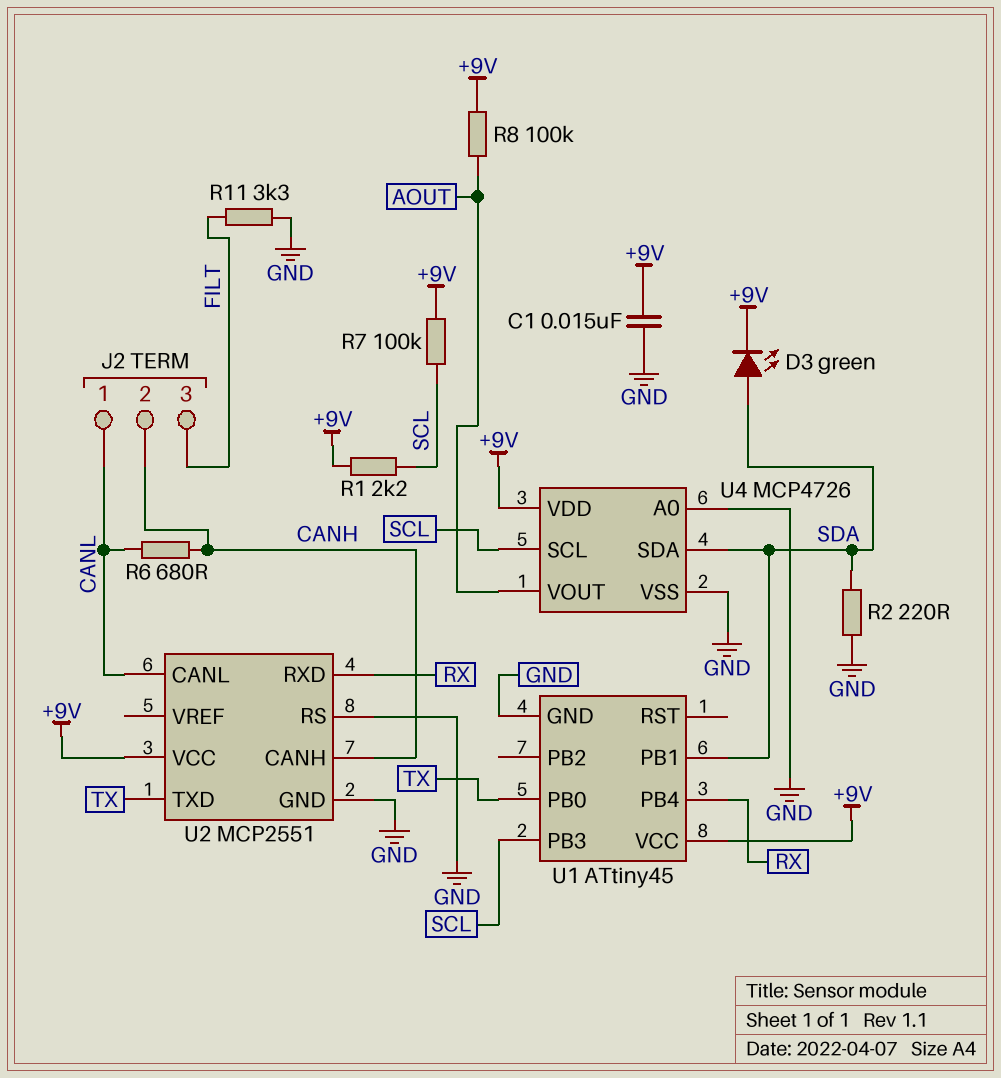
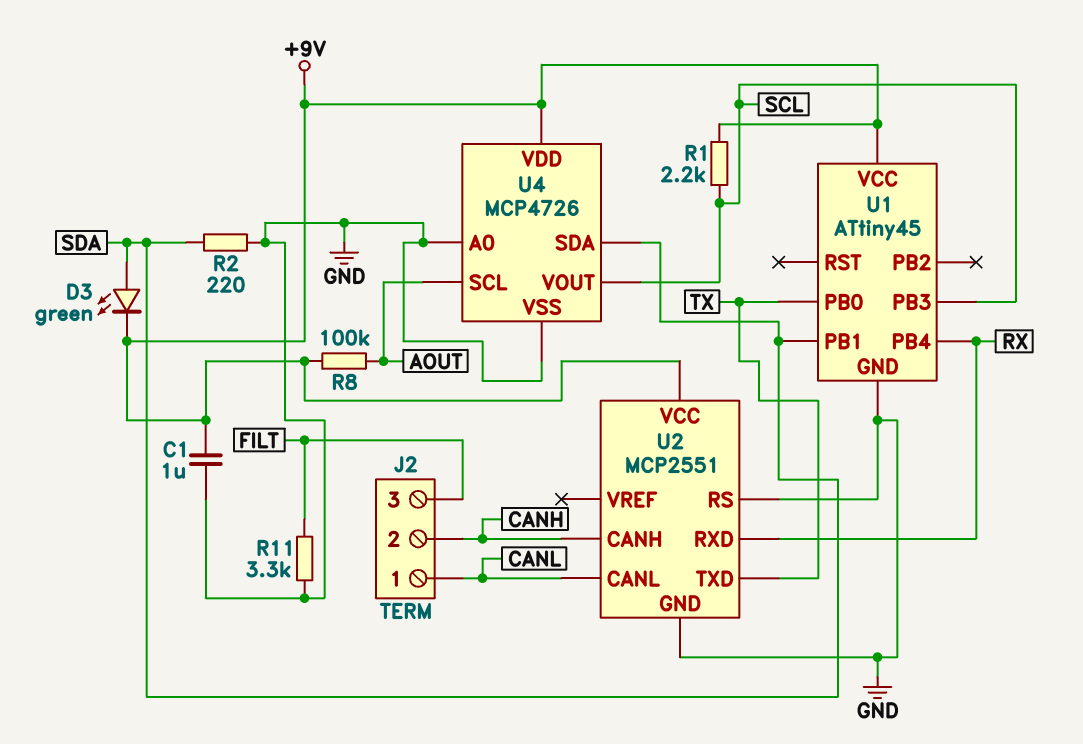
C1: 15nF (+9V, GND) -> 1uF (+9V, GND)
R6: 680 (CANH, CANL) -> none
R7: 100k (+9V, SCL) -> none
U4 pin SCL: SCL -> AOUT
U4 pin VOUT: AOUT -> SCL

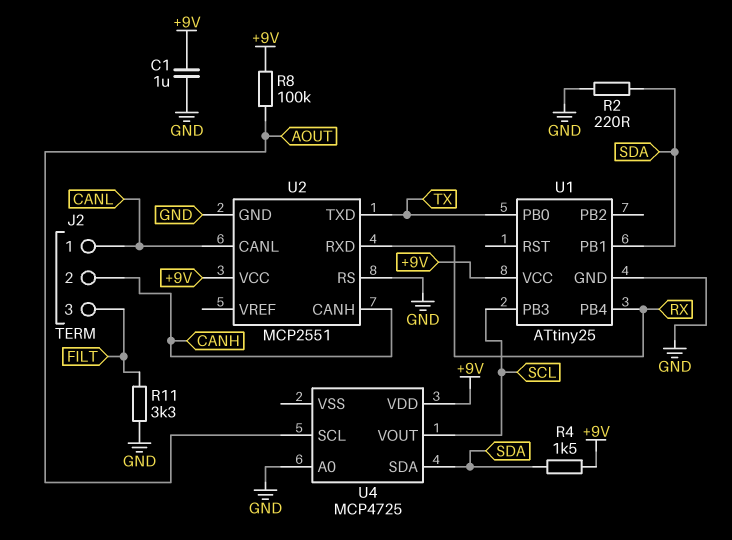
D3: LED green (A SDA, K +9V) -> none
R1: 2.2k (+9V, SCL) -> none
R4: none -> 1.5k (+9V, SDA)
U1: ATtiny45 -> ATtiny25
U4: MCP4726 -> MCP4725
U4 pin VSS: GND -> none

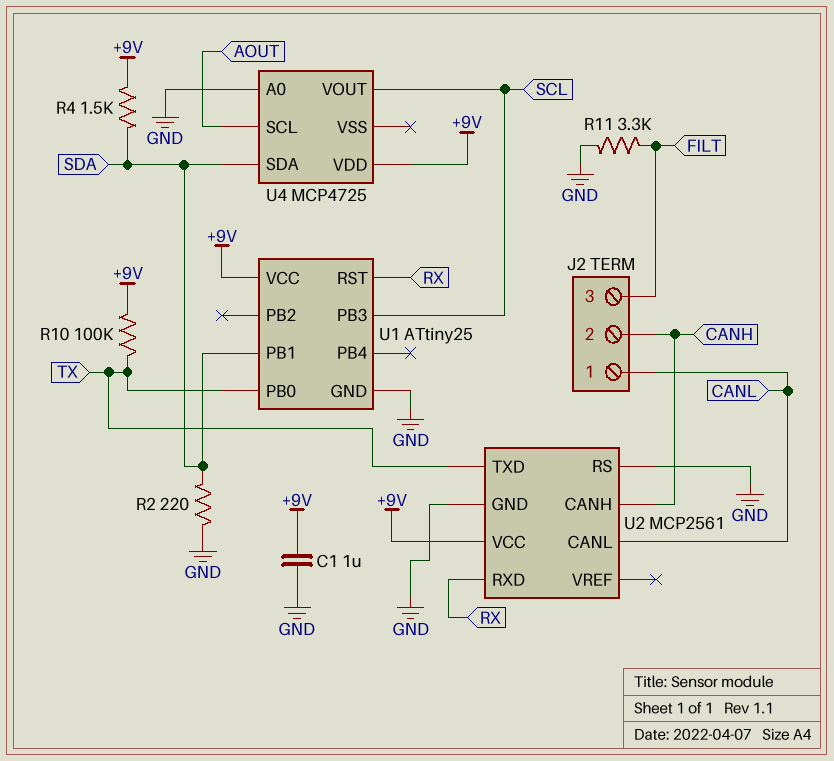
R8: 100k (+9V, AOUT) -> none
R10: none -> 100k (+9V, TX)
U1 pin PB4: RX -> none
U1 pin RST: none -> RX
U2: MCP2551 -> MCP2561

